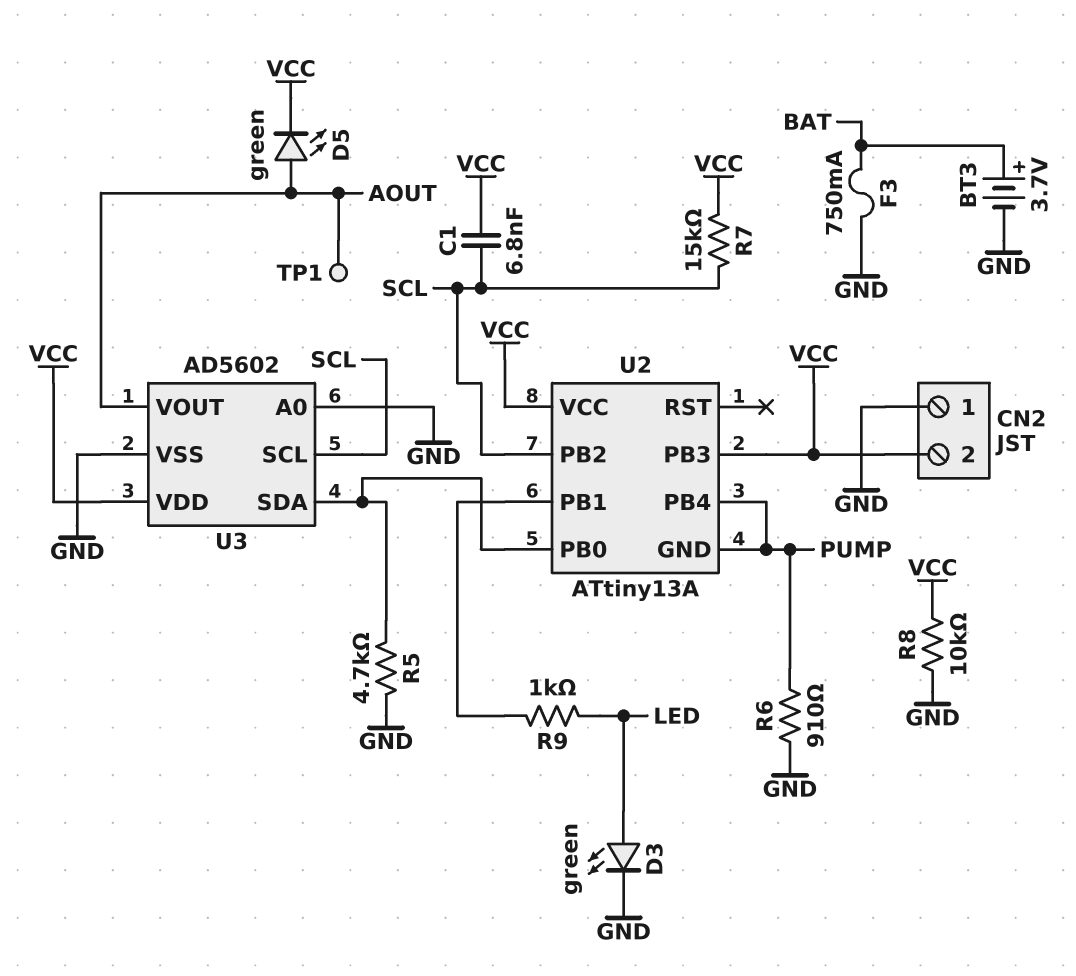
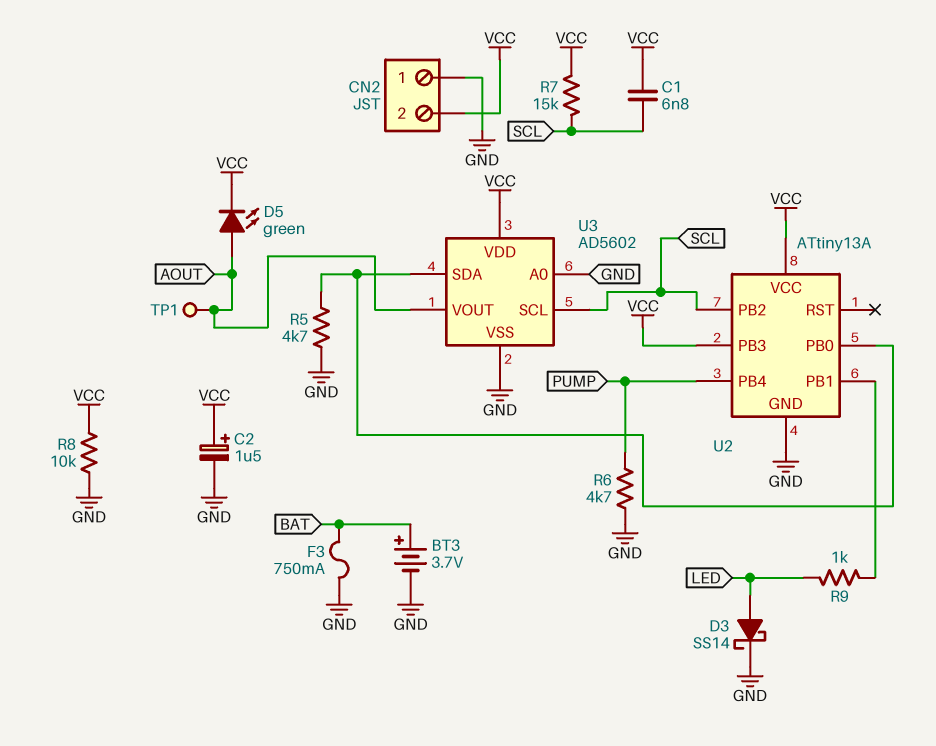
C2: none -> 1.5uF (plus VCC, minus GND)
D3: LED green (A LED, K GND) -> schottky SS14 (A LED, K GND)
R6: 910 (GND, PUMP) -> 4.7k (GND, PUMP)
U2 pin GND: PUMP -> GND

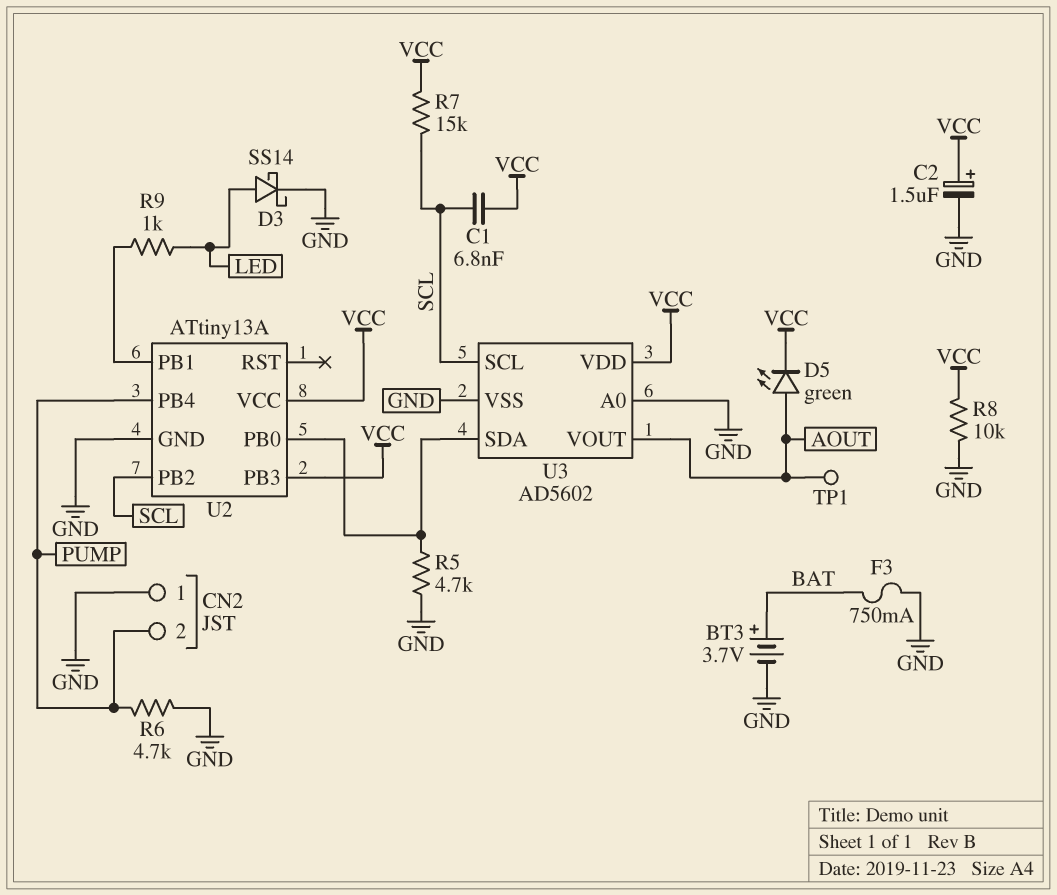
CN2 pin 2: VCC -> PUMP

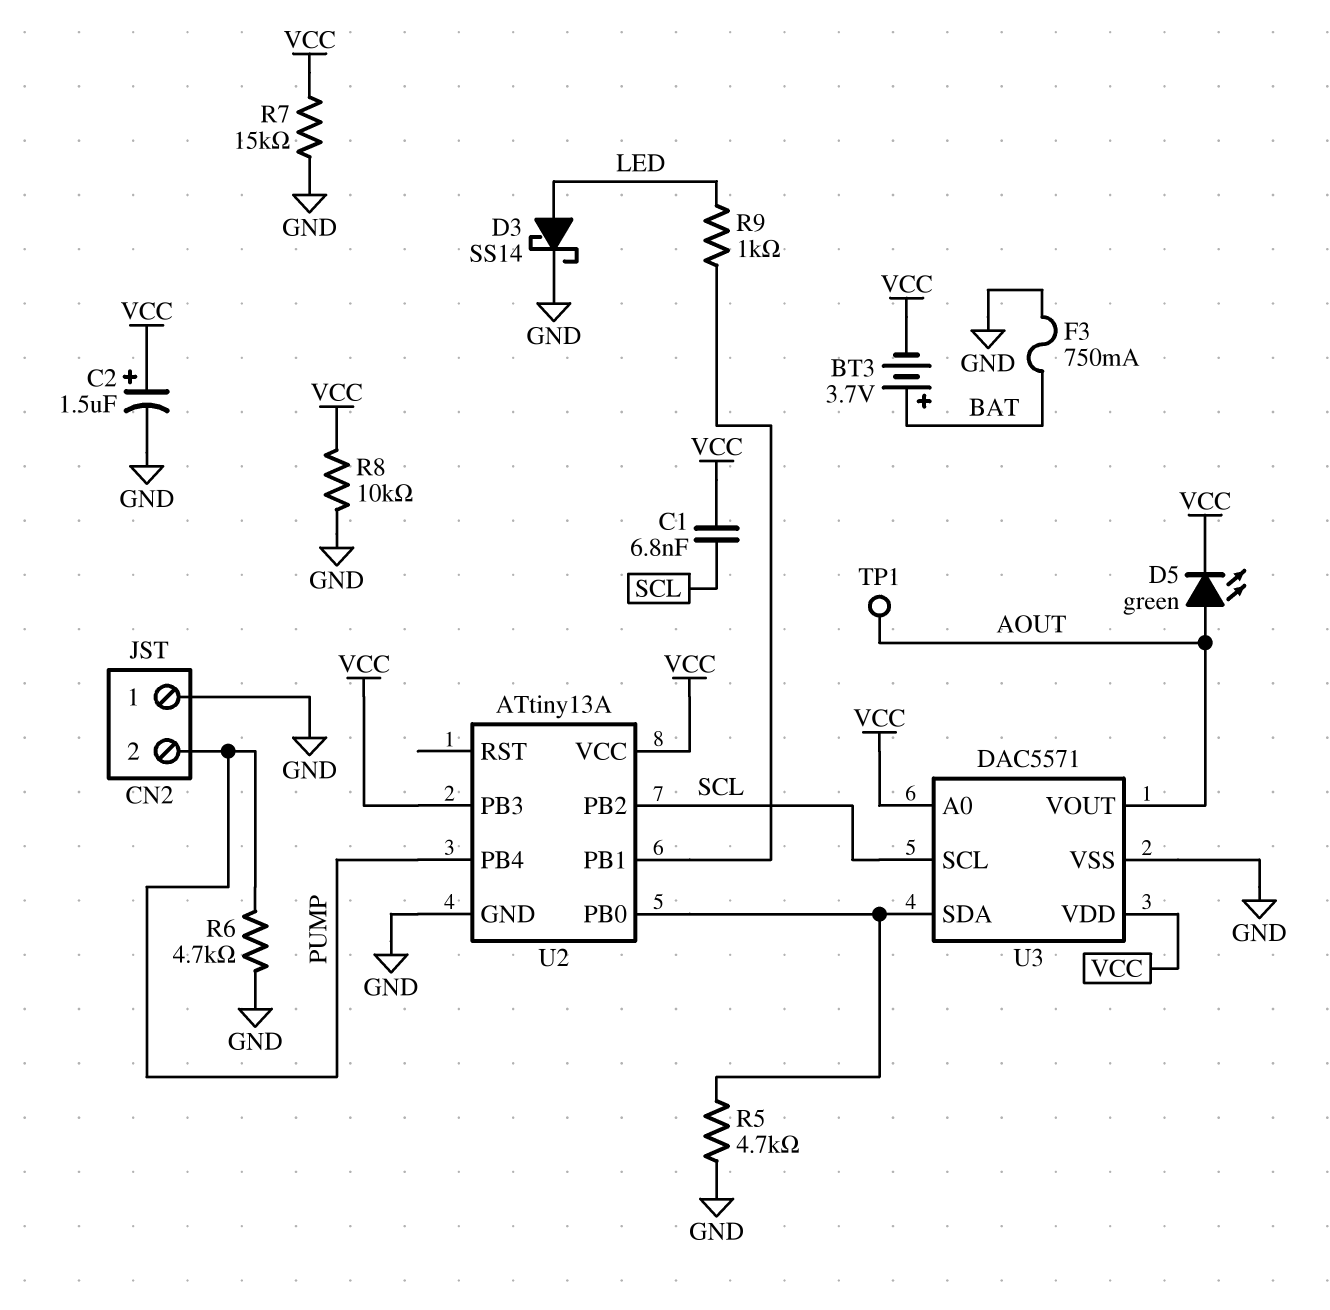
BT3: 3.7V (plus BAT, minus GND) -> 3.7V (plus BAT, minus VCC)
R7: 15k (SCL, VCC) -> 15k (GND, VCC)
U3: AD5602 -> DAC5571
U3 pin A0: GND -> VCC

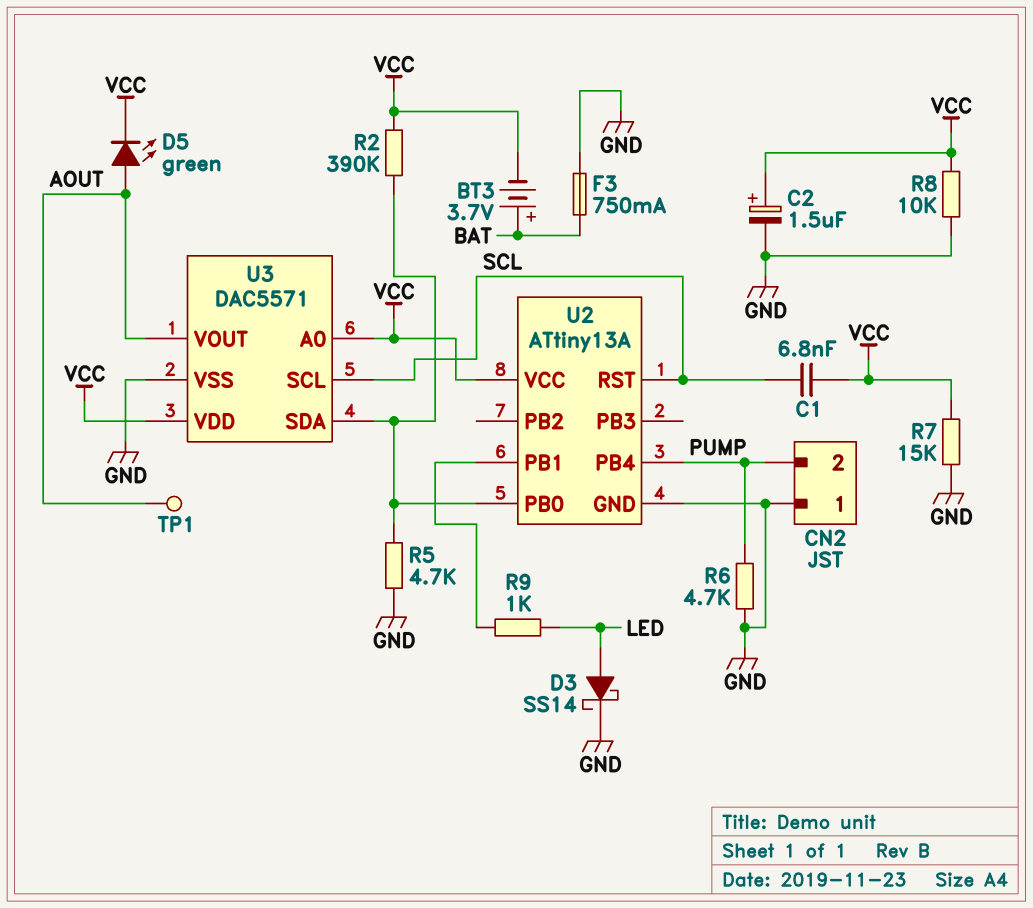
R2: none -> 390k (U2/PB0, VCC)
U2 pin PB2: SCL -> none
U2 pin PB3: VCC -> none
U2 pin RST: none -> SCL

